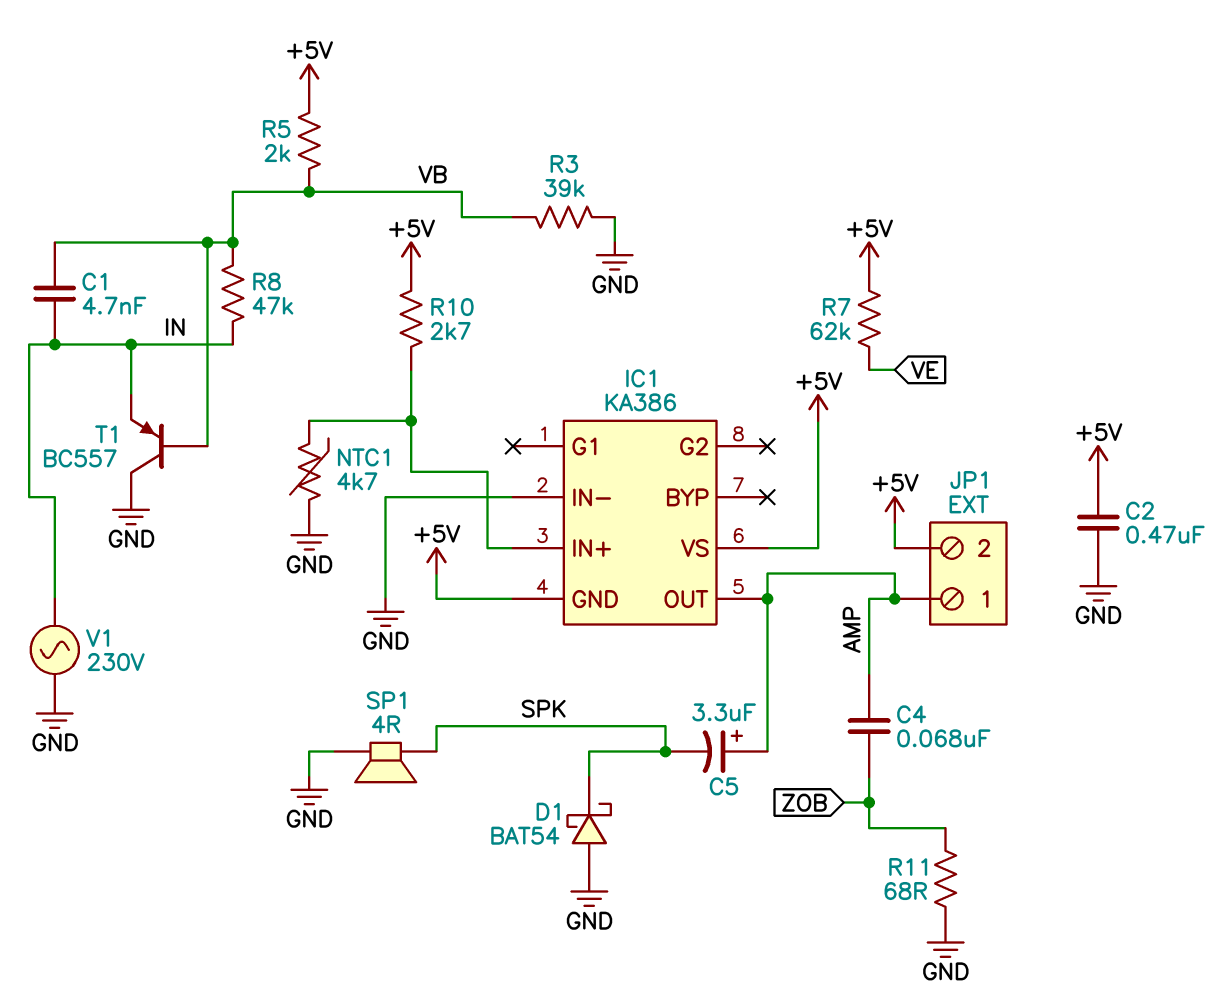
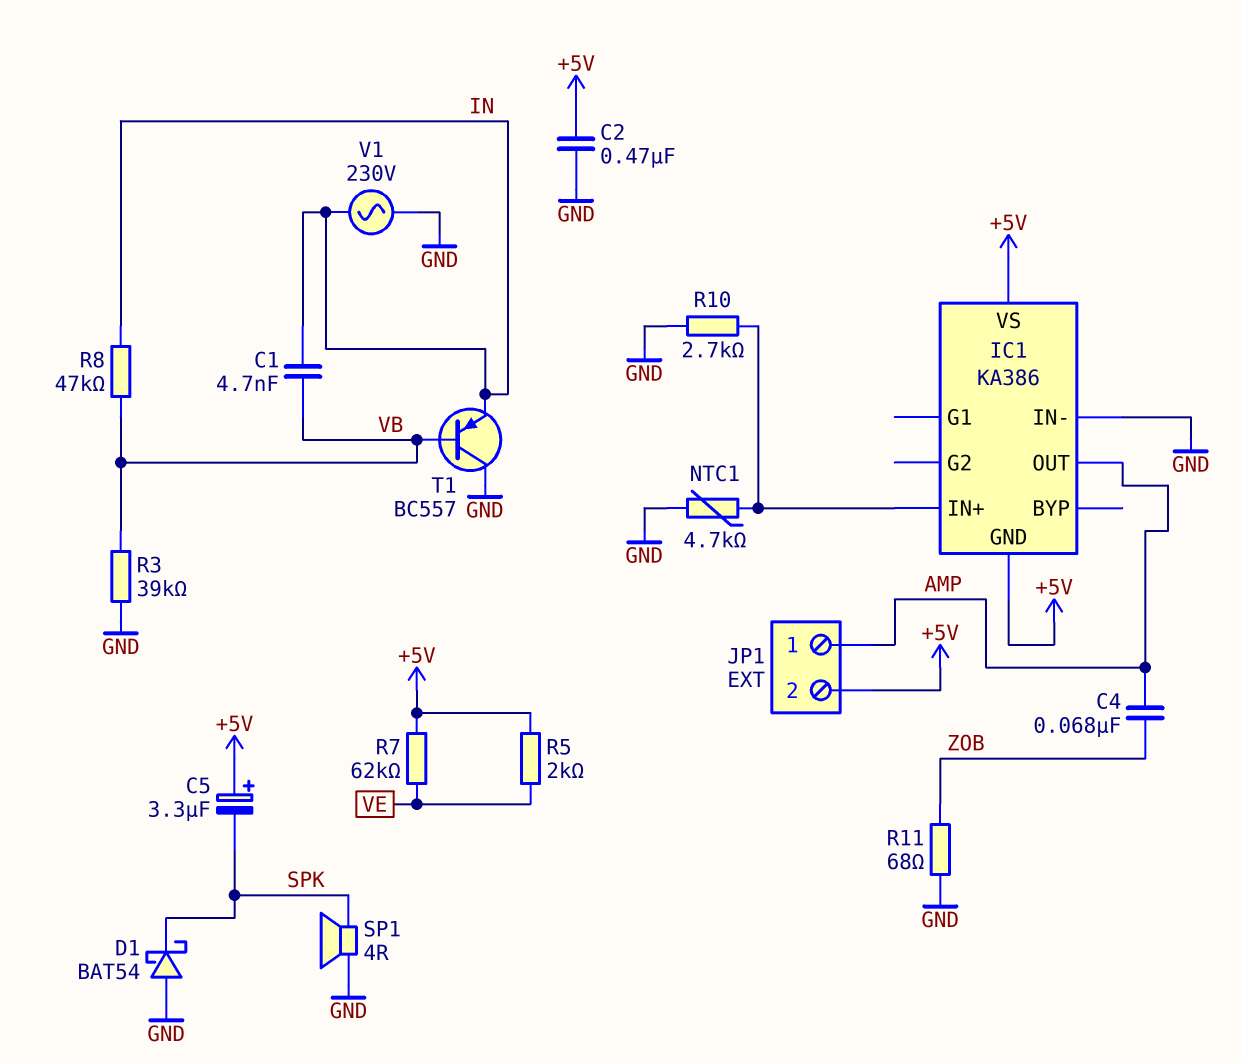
C5: 3.3uF (plus AMP, minus SPK) -> 3.3uF (plus +5V, minus SPK)
R5: 2k (+5V, VB) -> 2k (+5V, VE)
R10: 2.7k (+5V, IC1/IN+) -> 2.7k (GND, IC1/IN+)

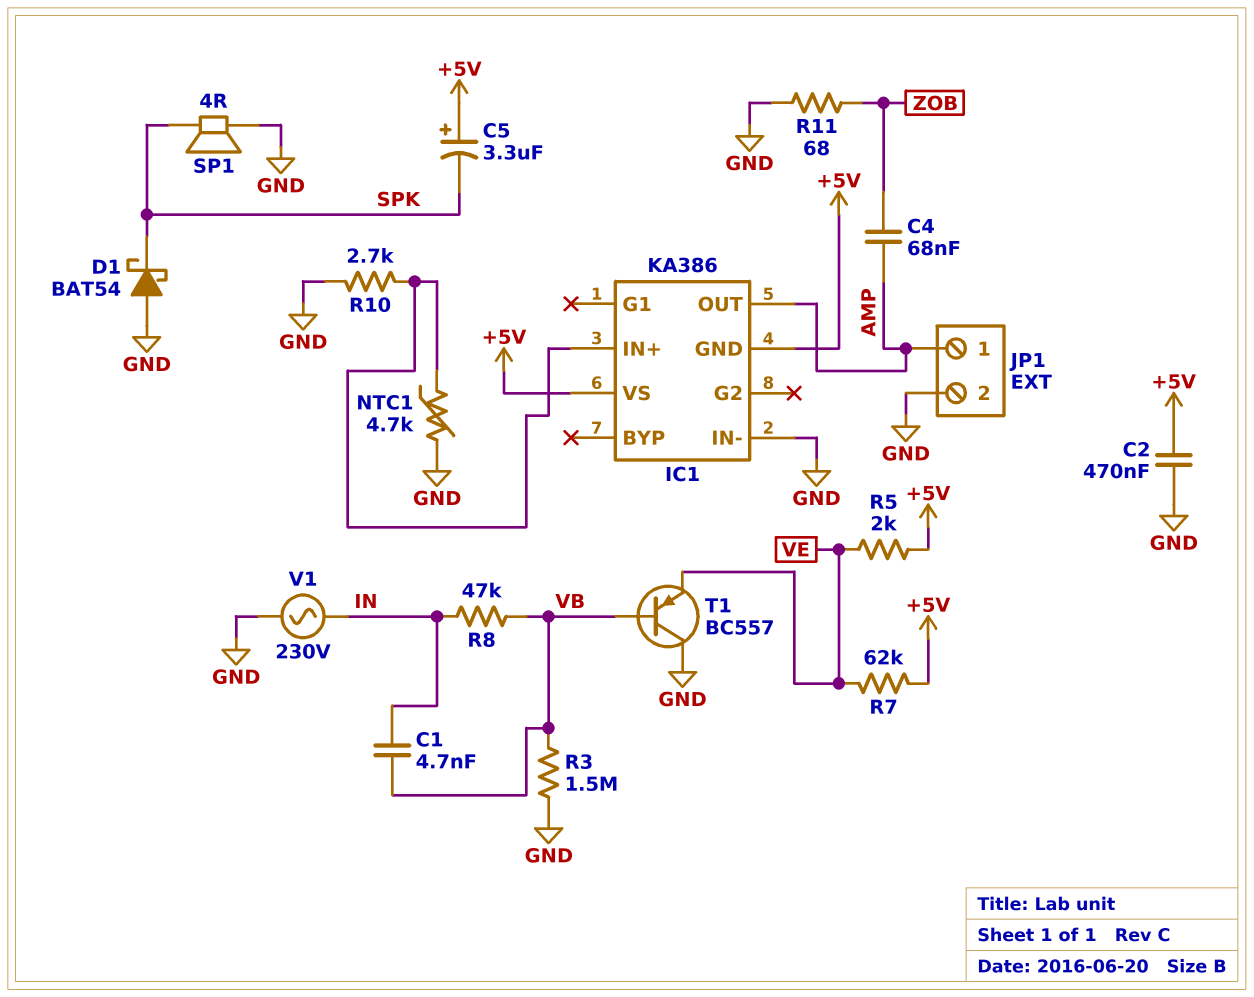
JP1 pin 2: +5V -> GND
R3: 39k (GND, VB) -> 1.5M (GND, VB)
T1: PNP BC557 (B VB, C GND, E IN) -> PNP BC557 (B VB, C GND, E VE)

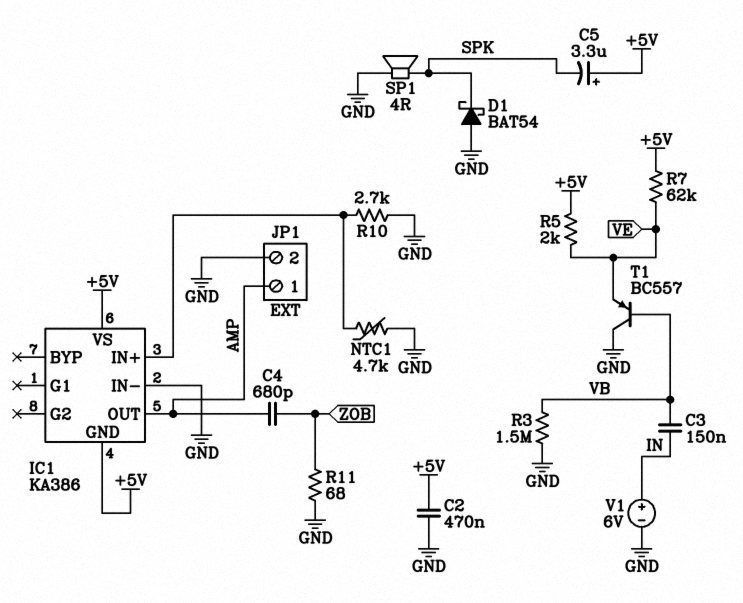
C1: 4.7nF (IN, VB) -> none
C3: none -> 150nF (IN, VB)
C4: 68nF (AMP, ZOB) -> 680pF (AMP, ZOB)
R8: 47k (IN, VB) -> none
V1: AC 230V (GND, IN) -> 6V (plus IN, minus GND)

